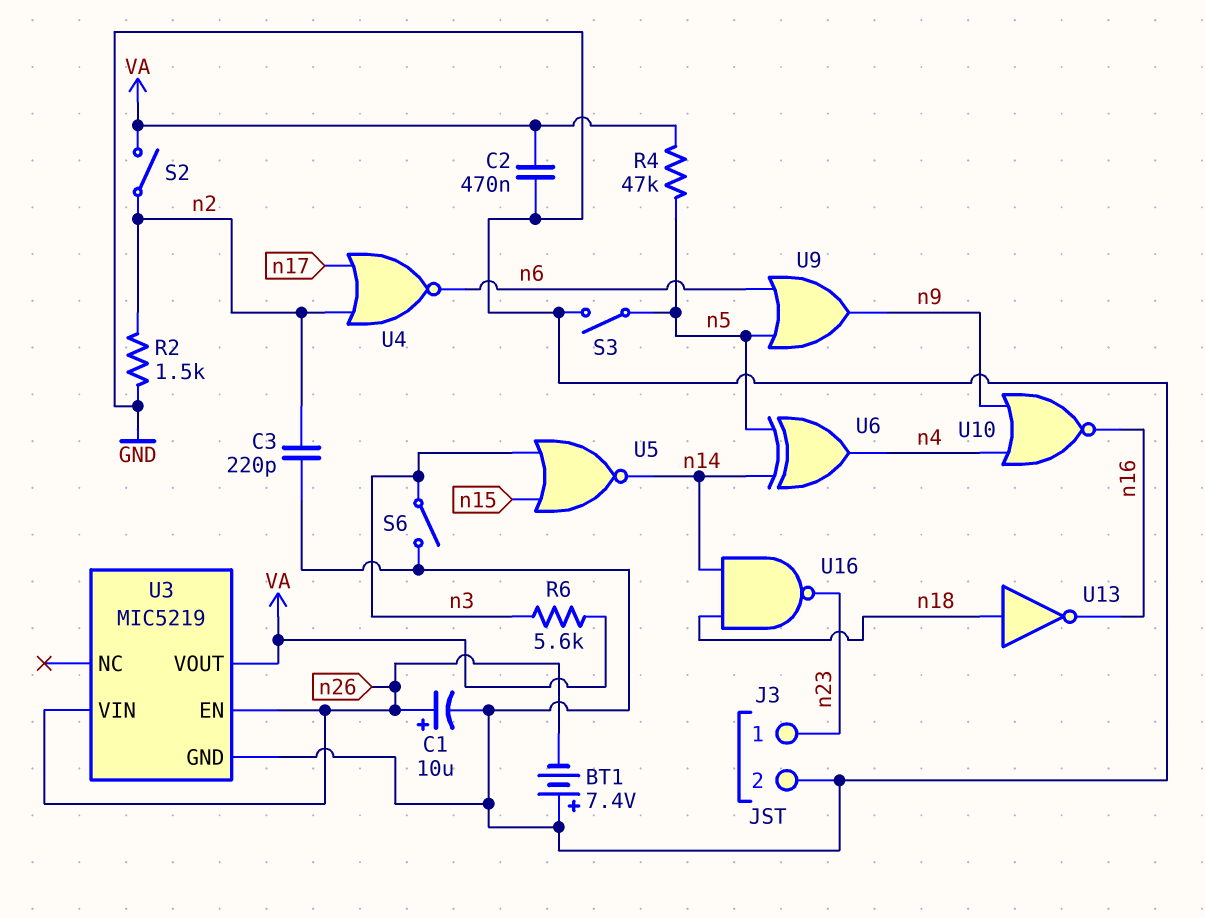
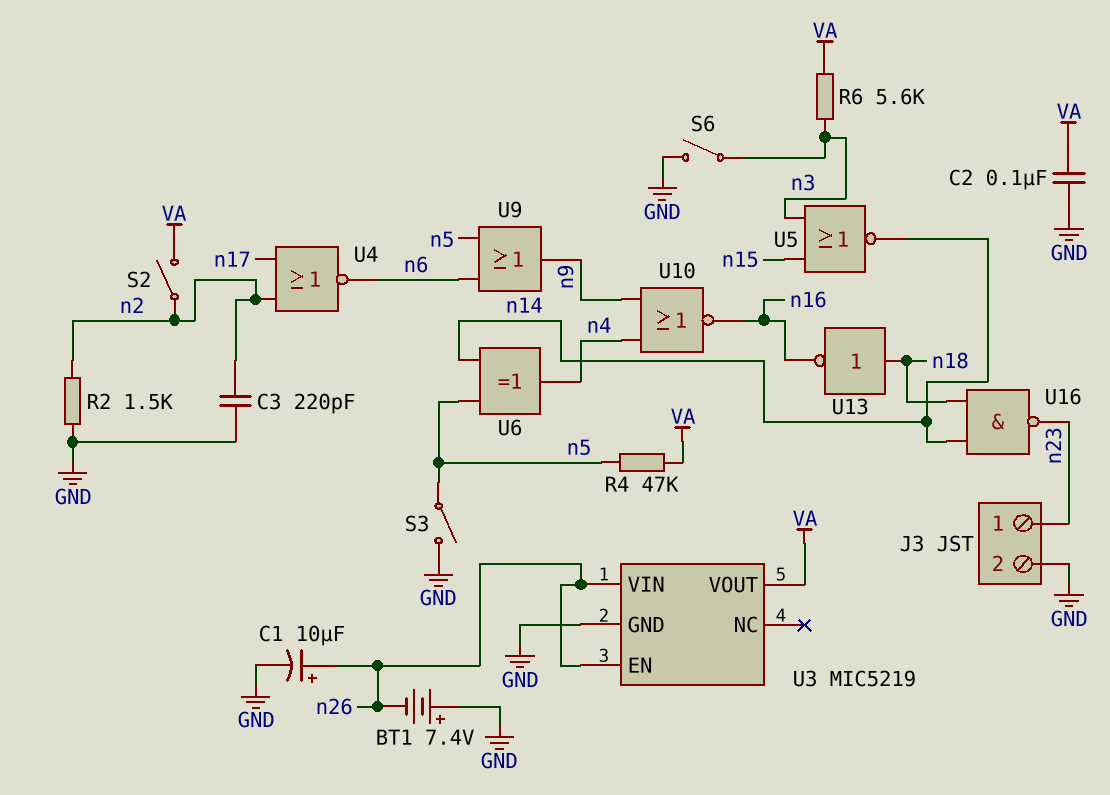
C2: 470nF (GND, VA) -> 100nF (GND, VA)

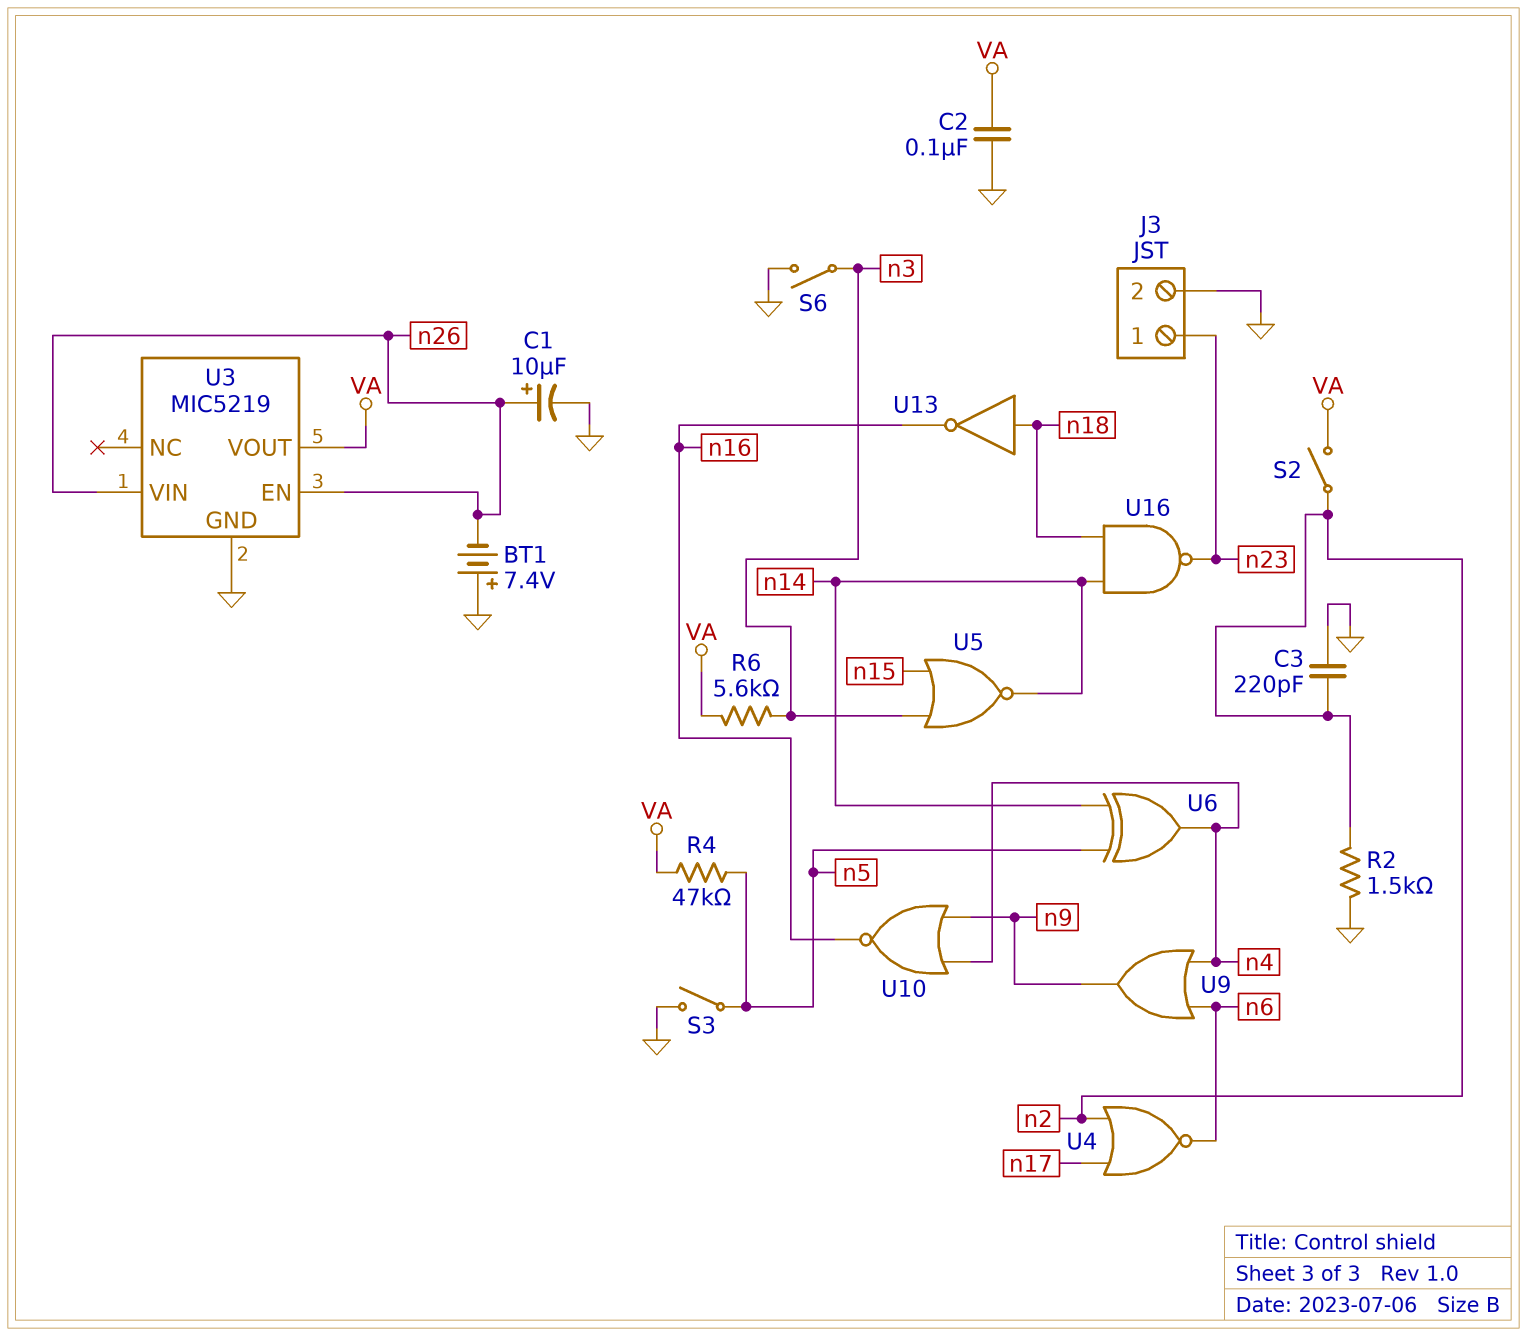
U9: OR (in n5, in n6, out n9) -> OR (in n4, in n6, out n9)

